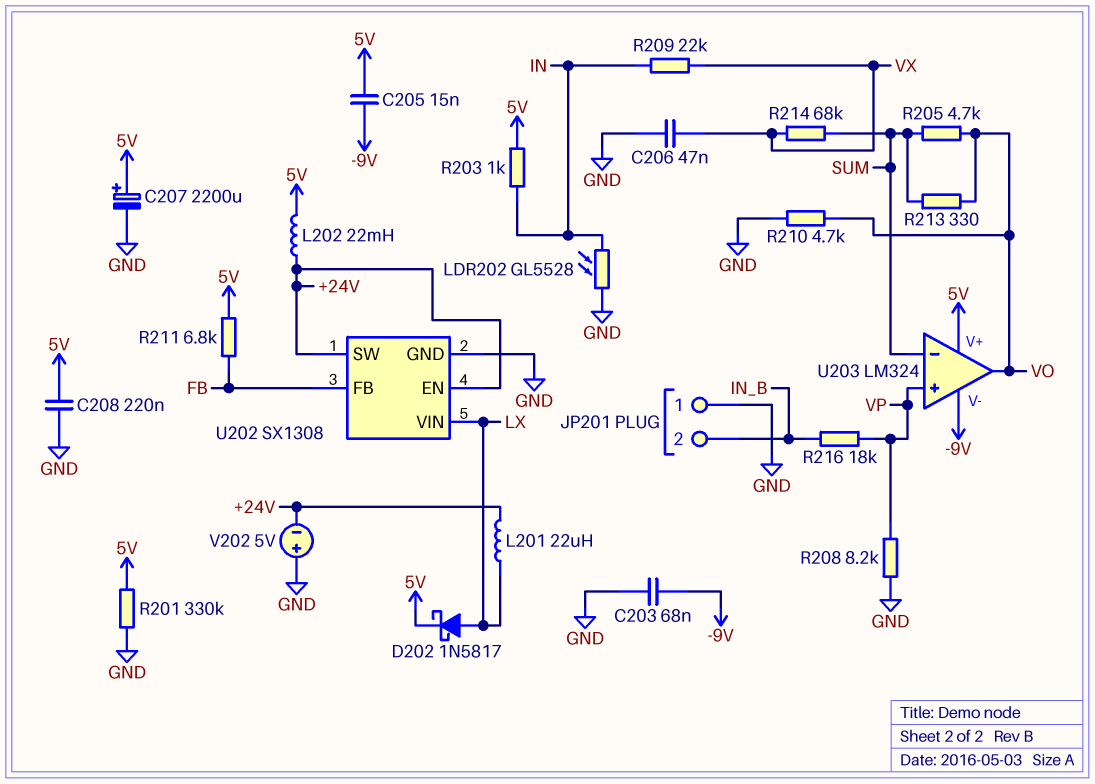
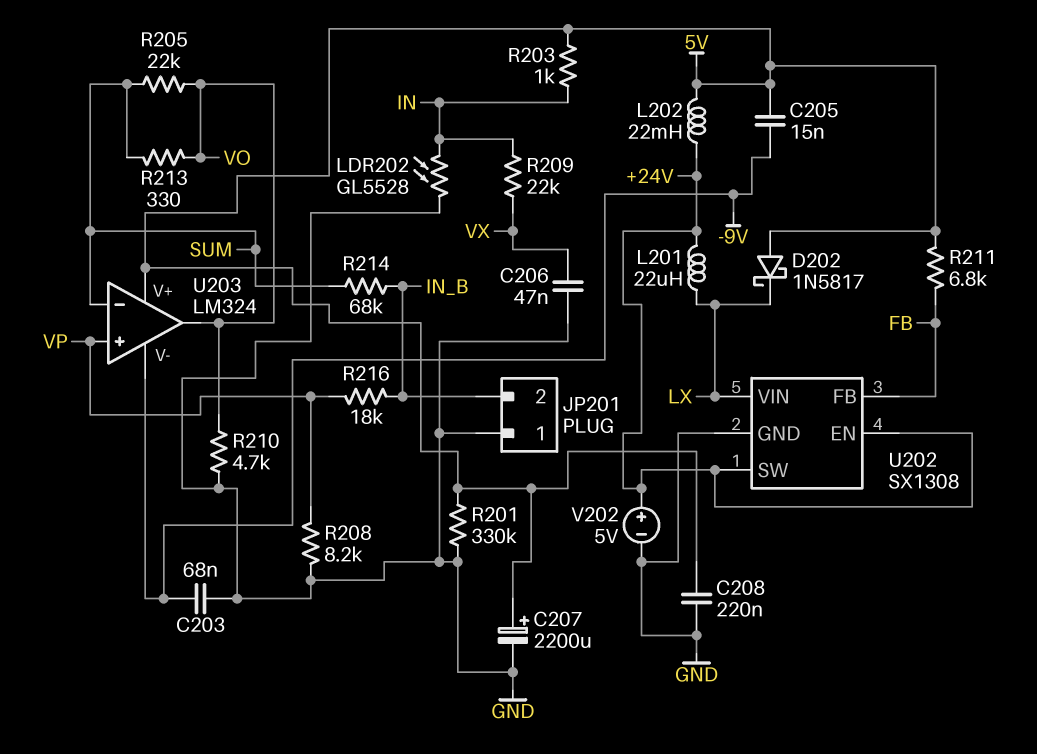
D202: schottky 1N5817 (A LX, K 5V) -> schottky 1N5817 (A 5V, K LX)
R205: 4.7k (SUM, VO) -> 22k (SUM, VO)
R214: 68k (SUM, VX) -> 68k (IN_B, SUM)
V202: 5V (plus GND, minus +24V) -> 5V (plus +24V, minus GND)

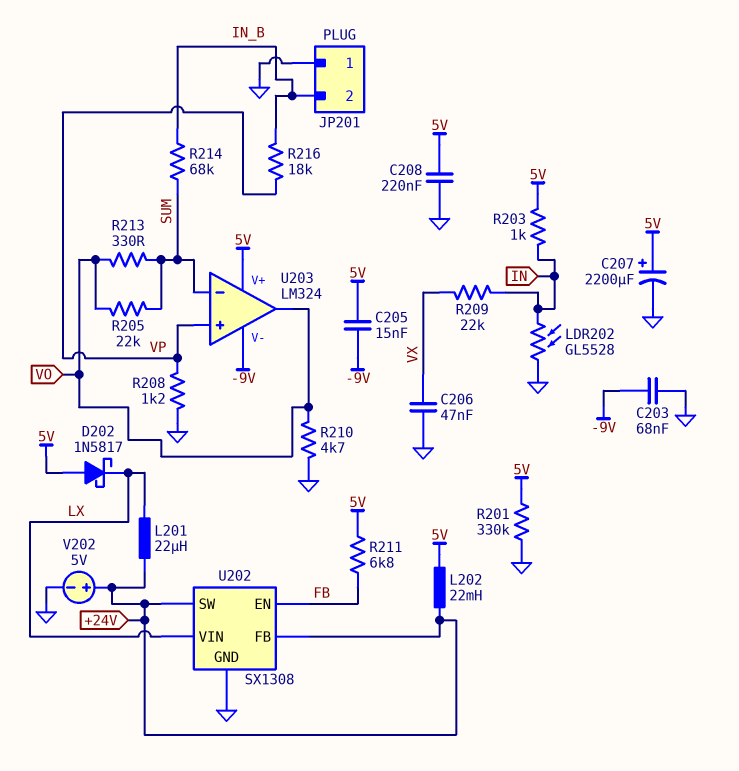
R208: 8.2k (GND, VP) -> 1.2k (GND, VP)
U202 pin EN: +24V -> FB
U202 pin FB: FB -> +24V

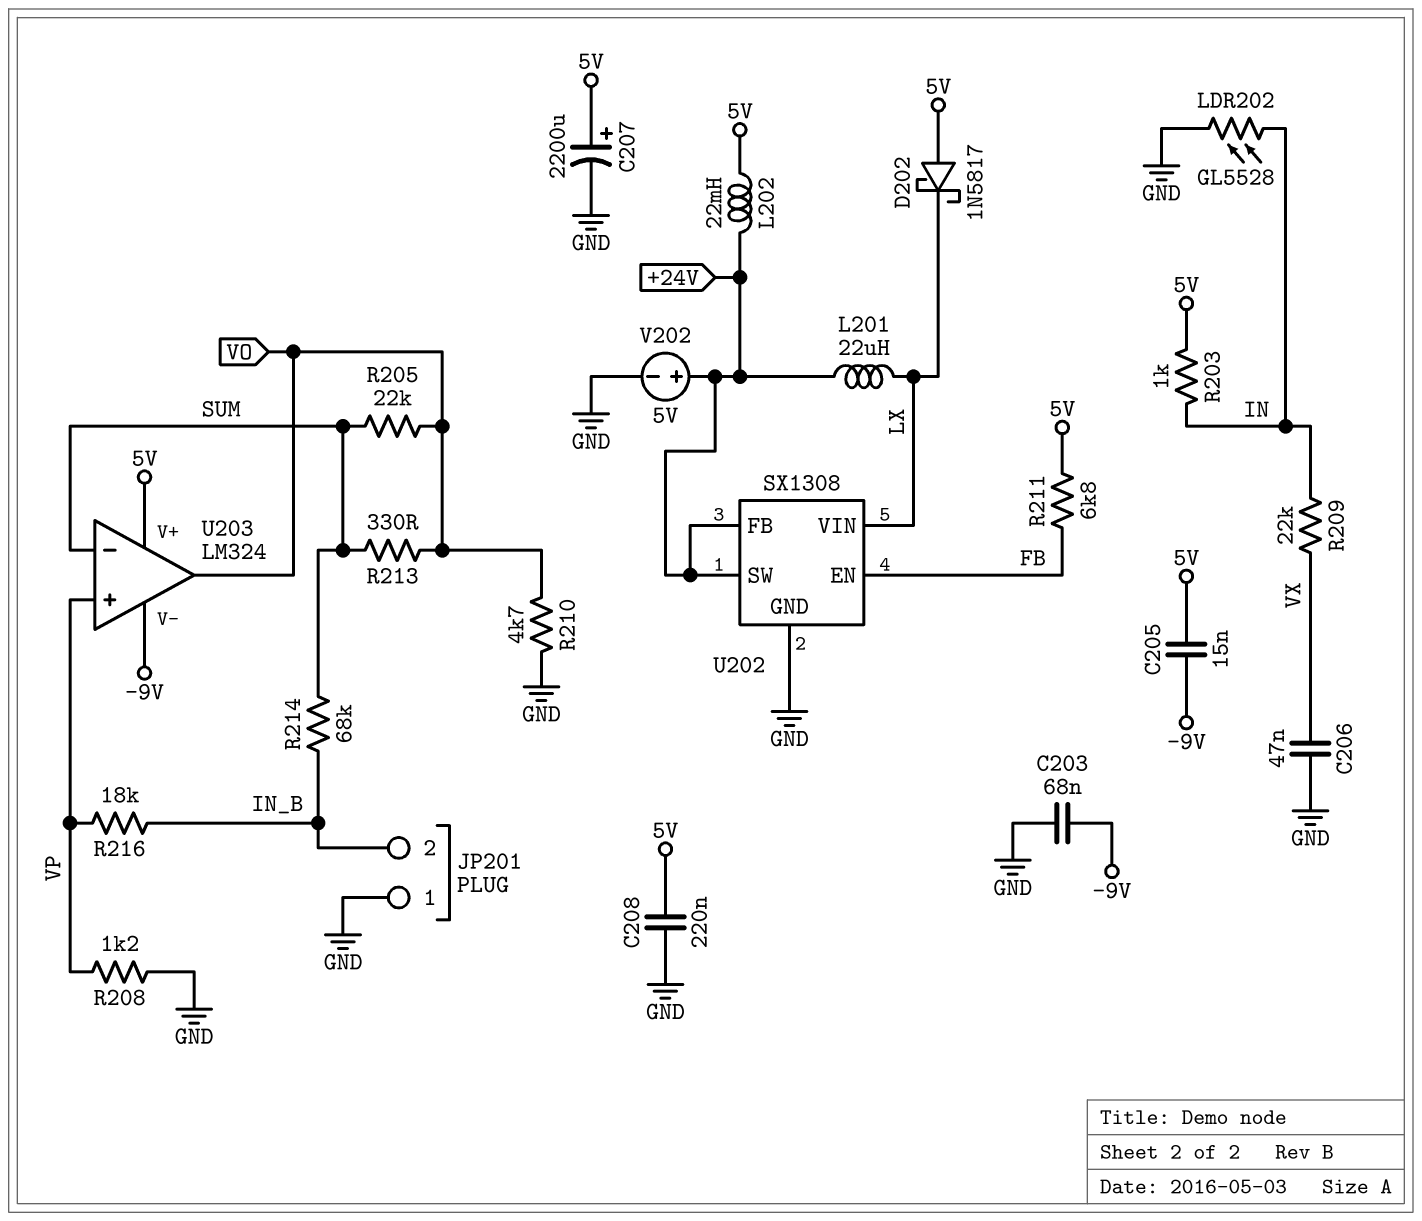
R201: 330k (5V, GND) -> none

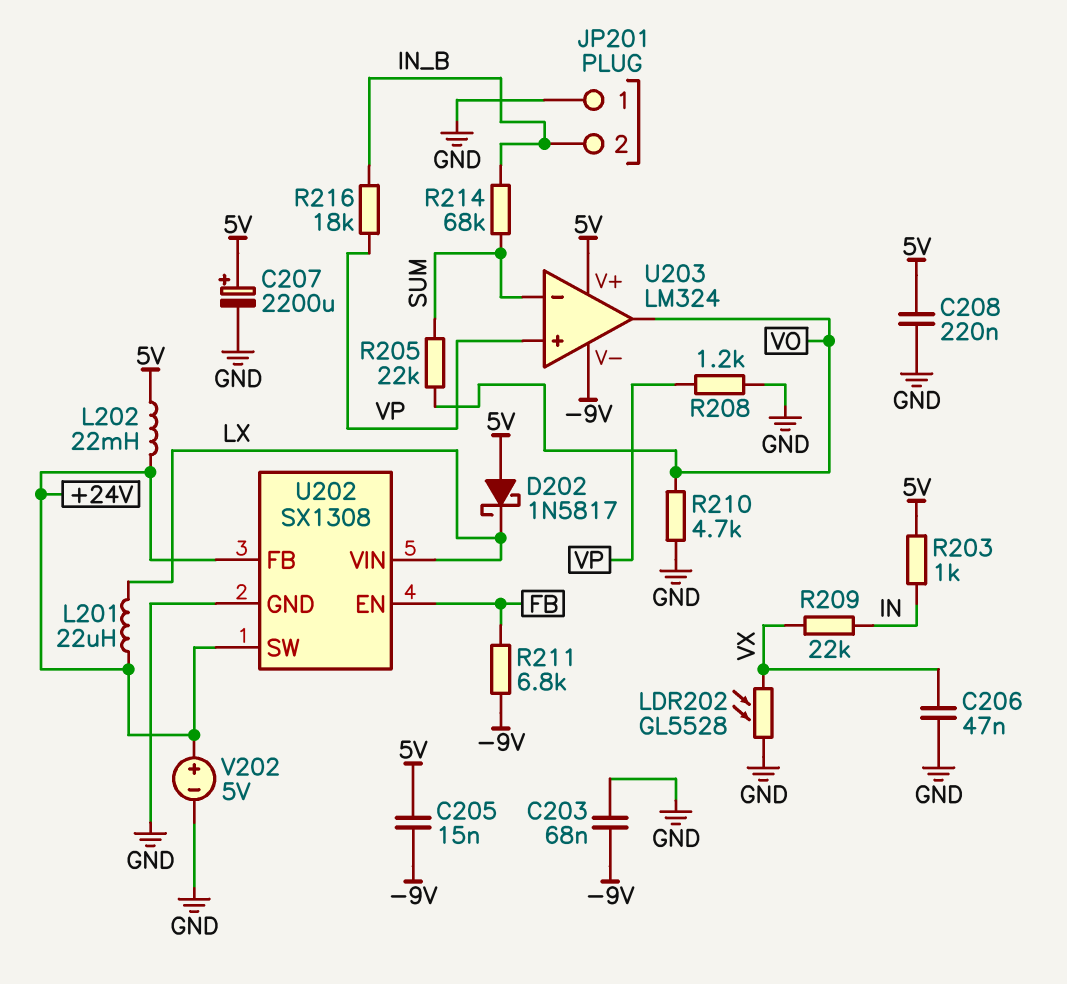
LDR202: GL5528 (GND, IN) -> GL5528 (GND, VX)
R211: 6.8k (5V, FB) -> 6.8k (-9V, FB)
R213: 330 (SUM, VO) -> none

